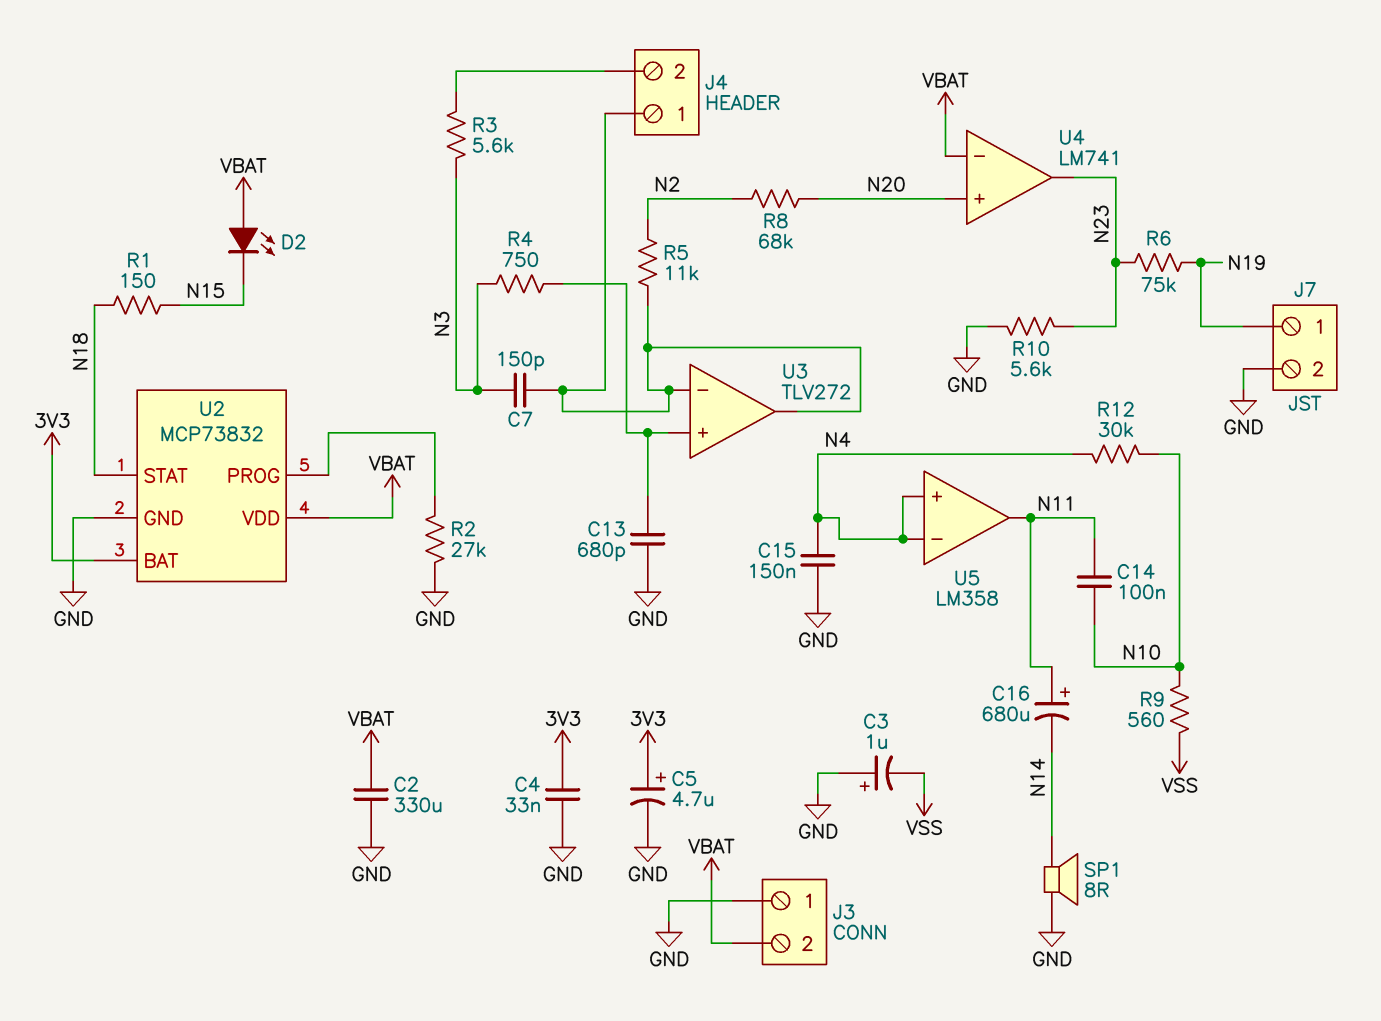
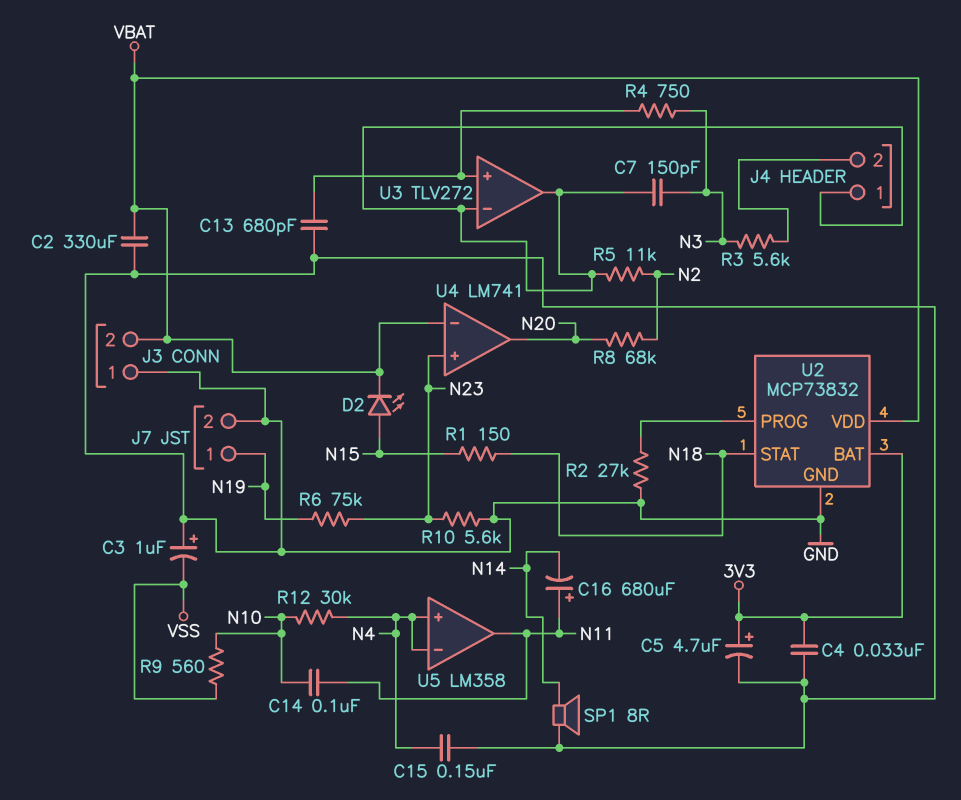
D2: LED (A VBAT, K N15) -> LED (A N15, K VBAT)
U4 pin in+: N20 -> N23
U4 pin out: N23 -> N20

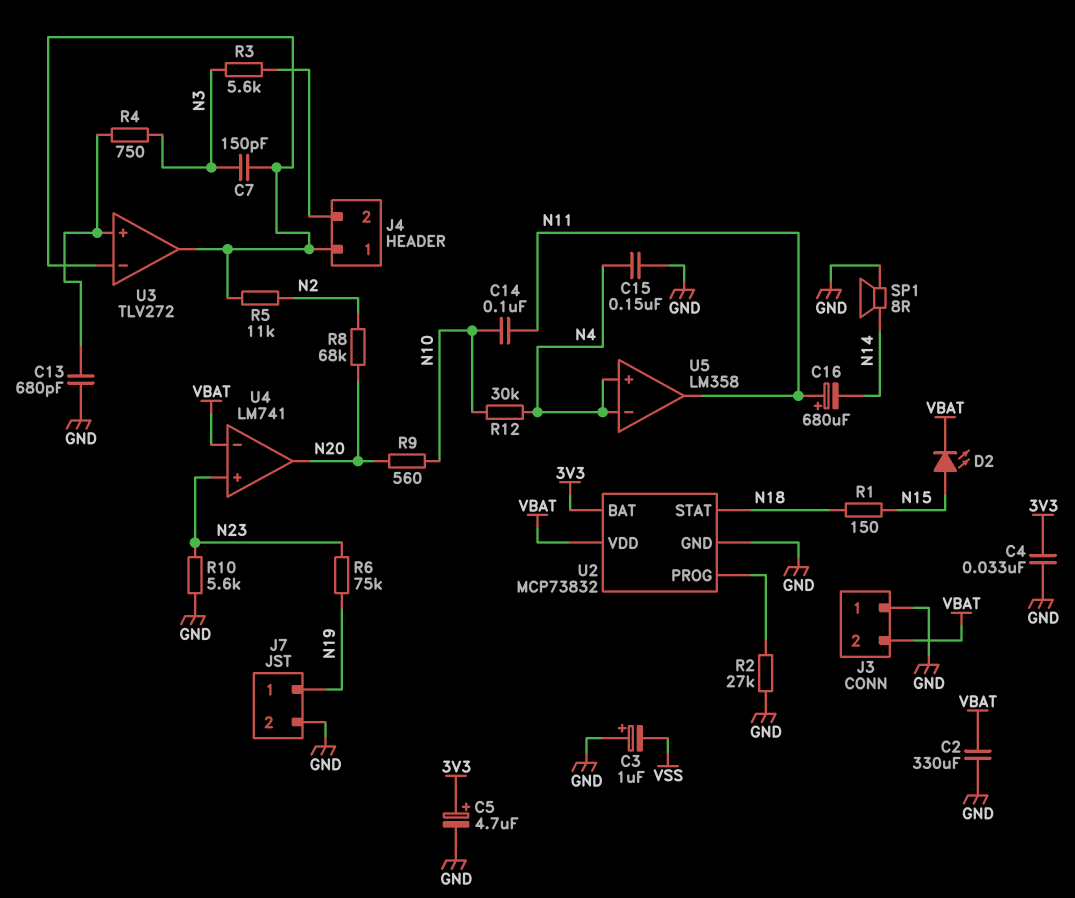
R9: 560 (N10, VSS) -> 560 (N10, N20)

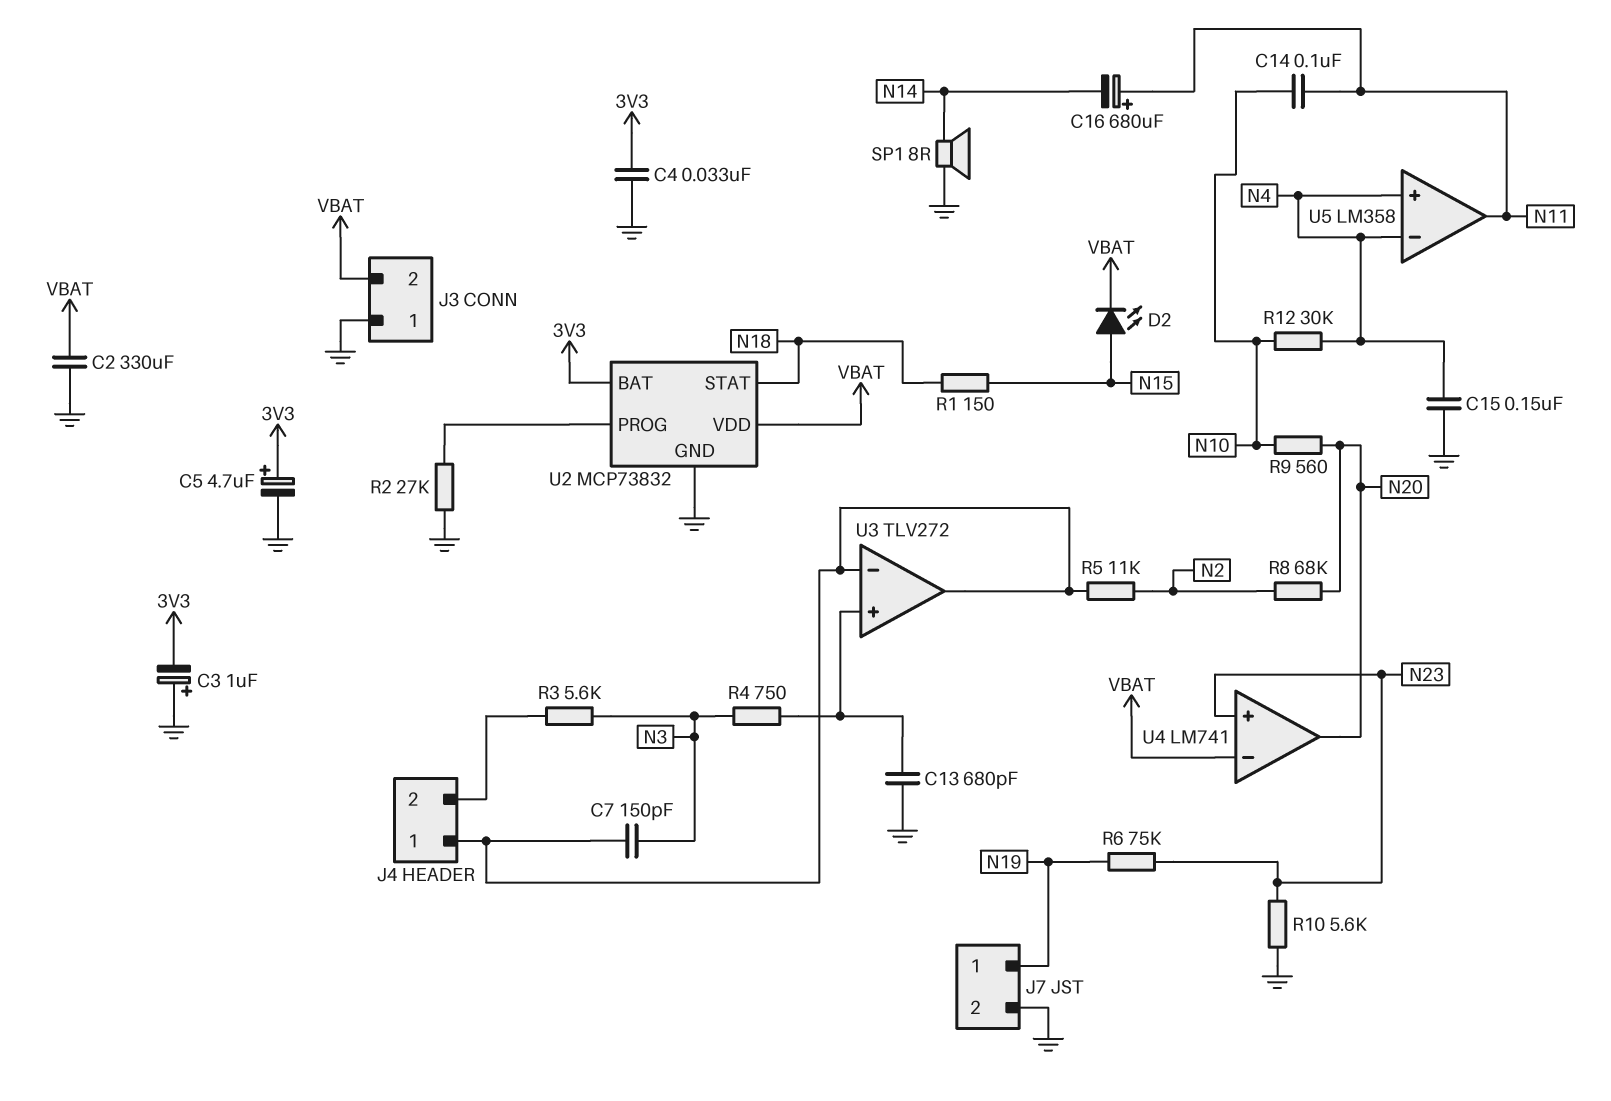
C3: 1uF (plus GND, minus VSS) -> 1uF (plus GND, minus 3V3)

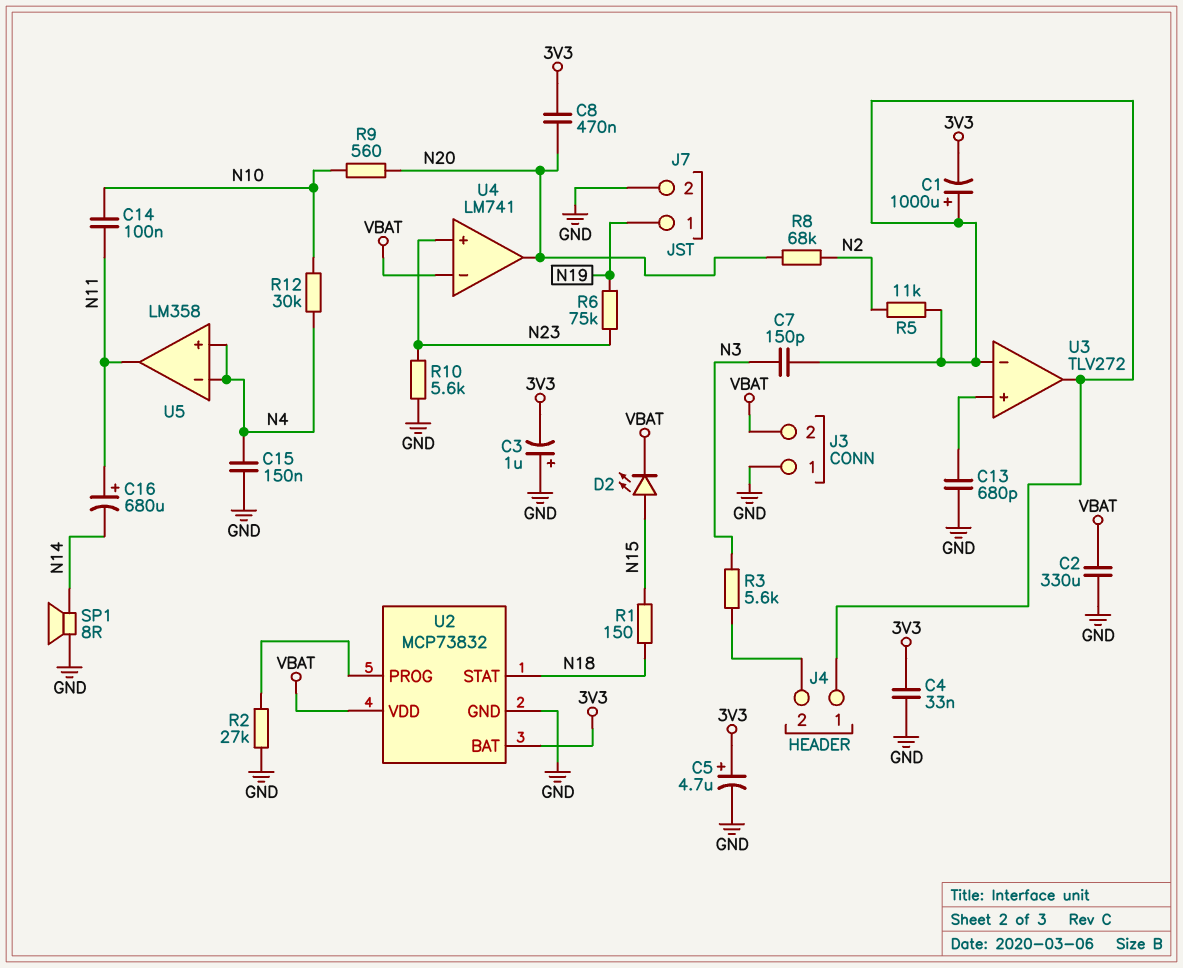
C1: none -> 1000uF (plus J4/1, minus 3V3)
C8: none -> 470nF (3V3, N20)
R4: 750 (N3, U3/in+) -> none

